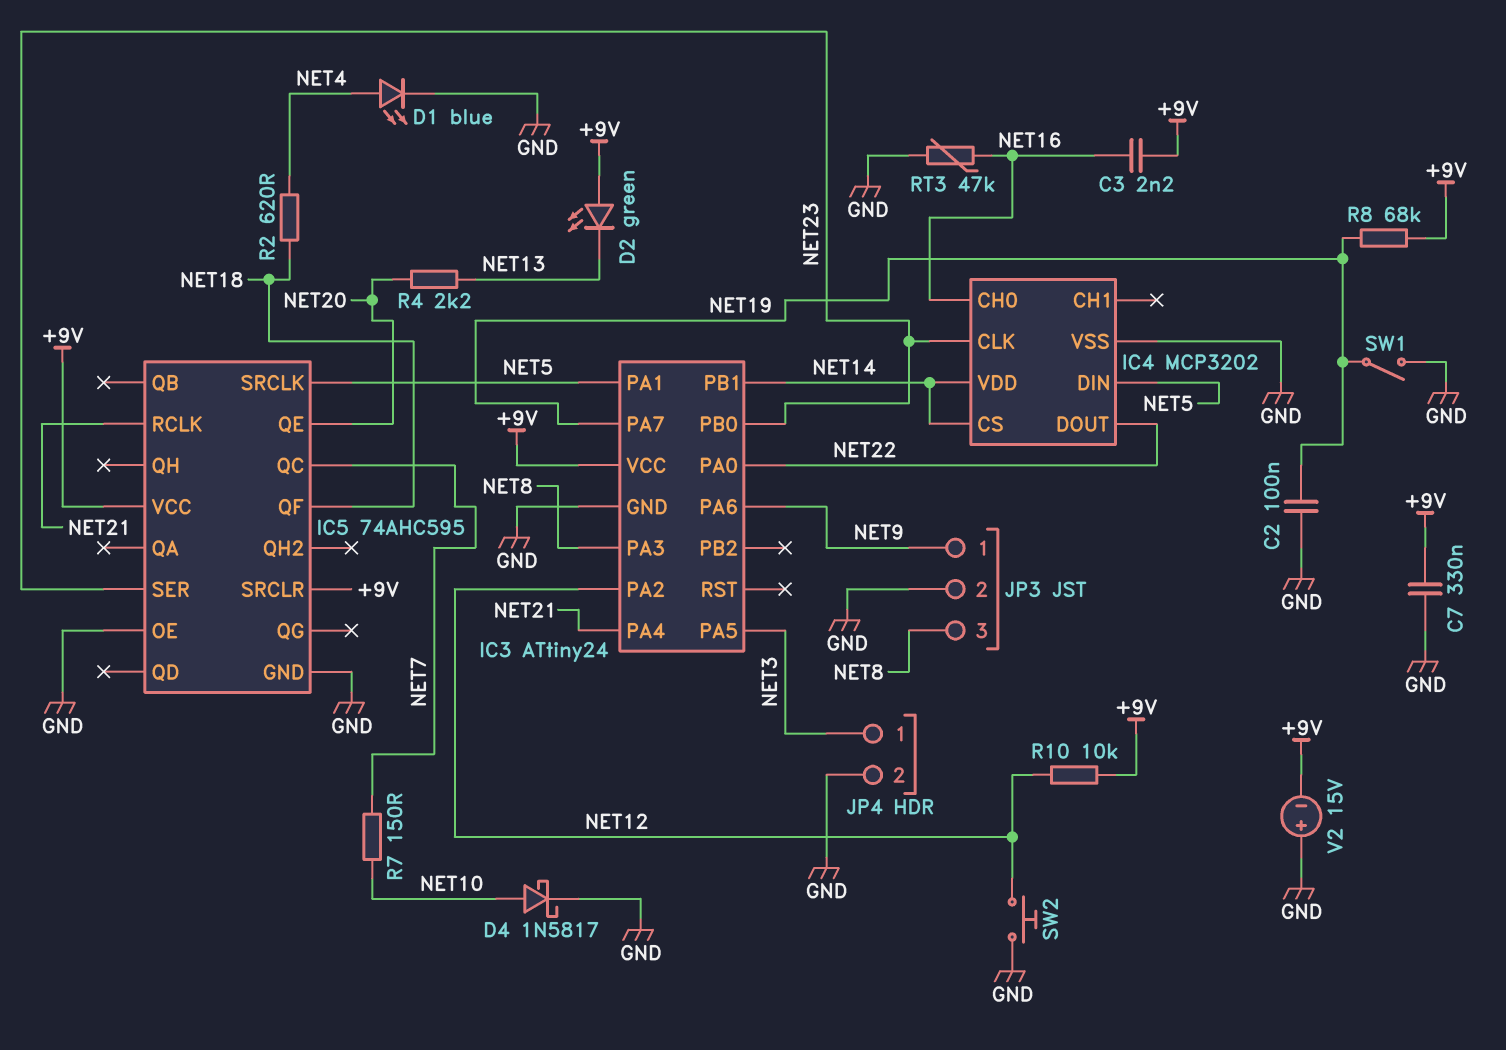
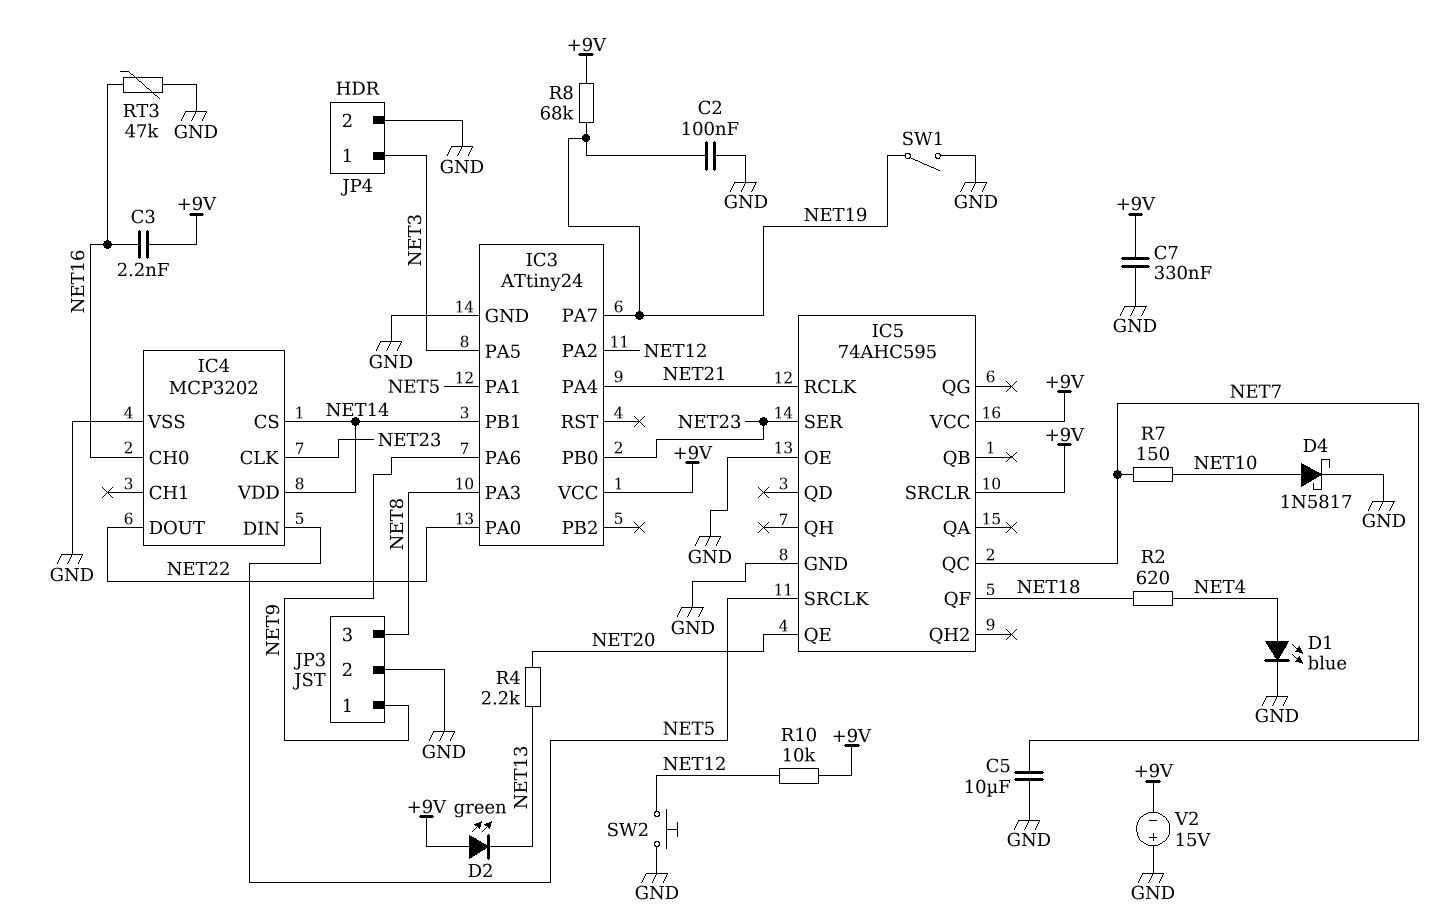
C5: none -> 10uF (GND, NET7)

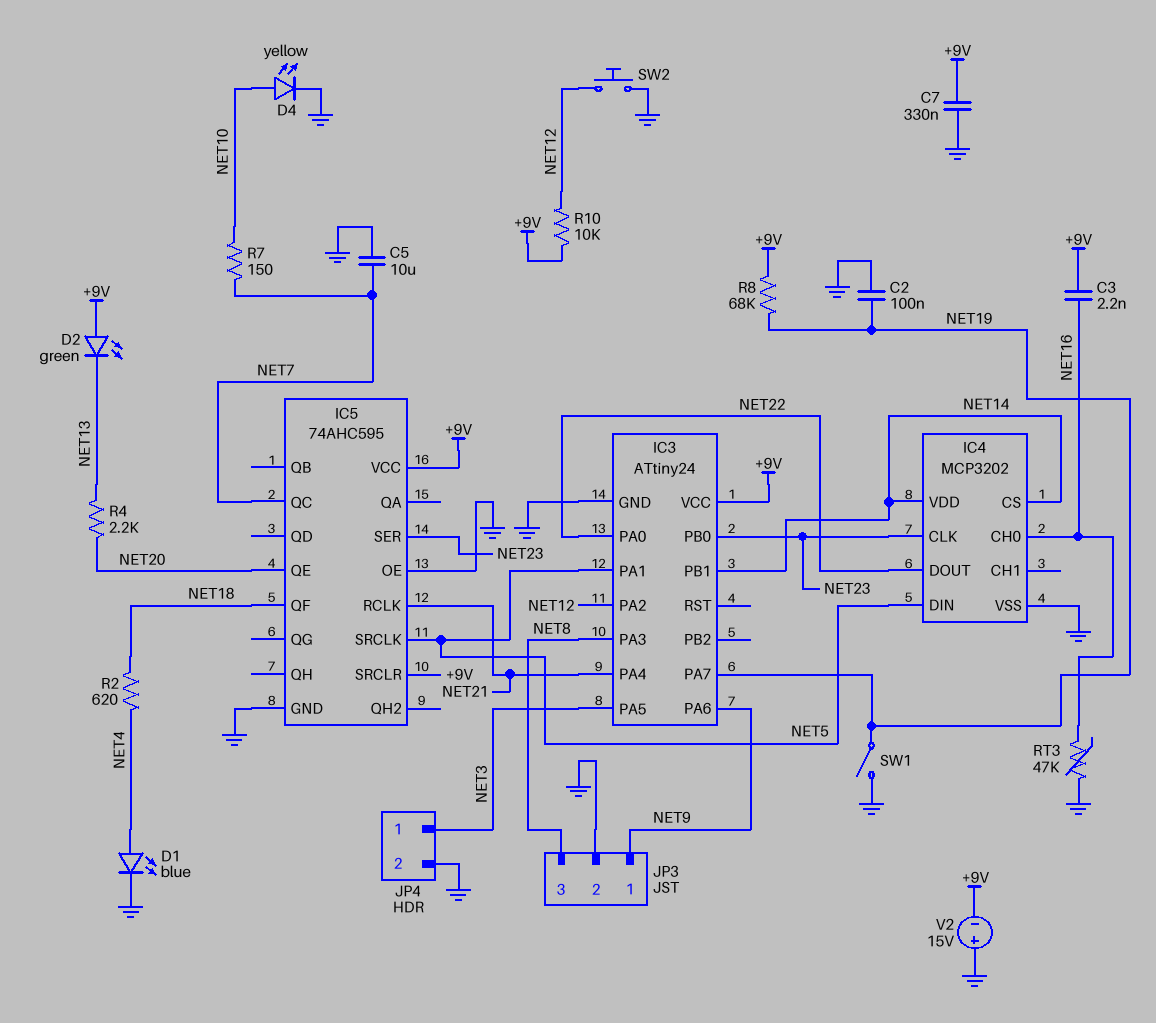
D4: schottky 1N5817 (A NET10, K GND) -> LED yellow (A NET10, K GND)

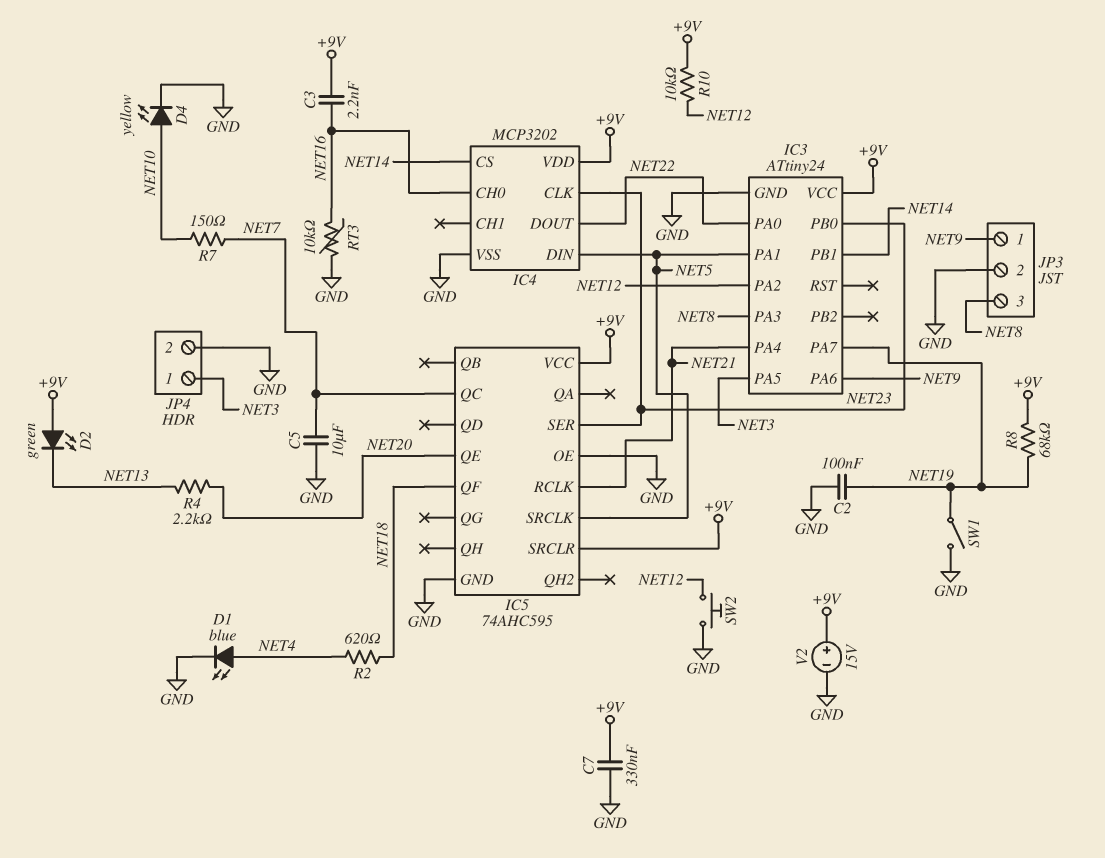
IC4 pin VDD: NET14 -> +9V
RT3: 47k (GND, NET16) -> 10k (GND, NET16)
V2: 15V (plus GND, minus +9V) -> 15V (plus +9V, minus GND)

